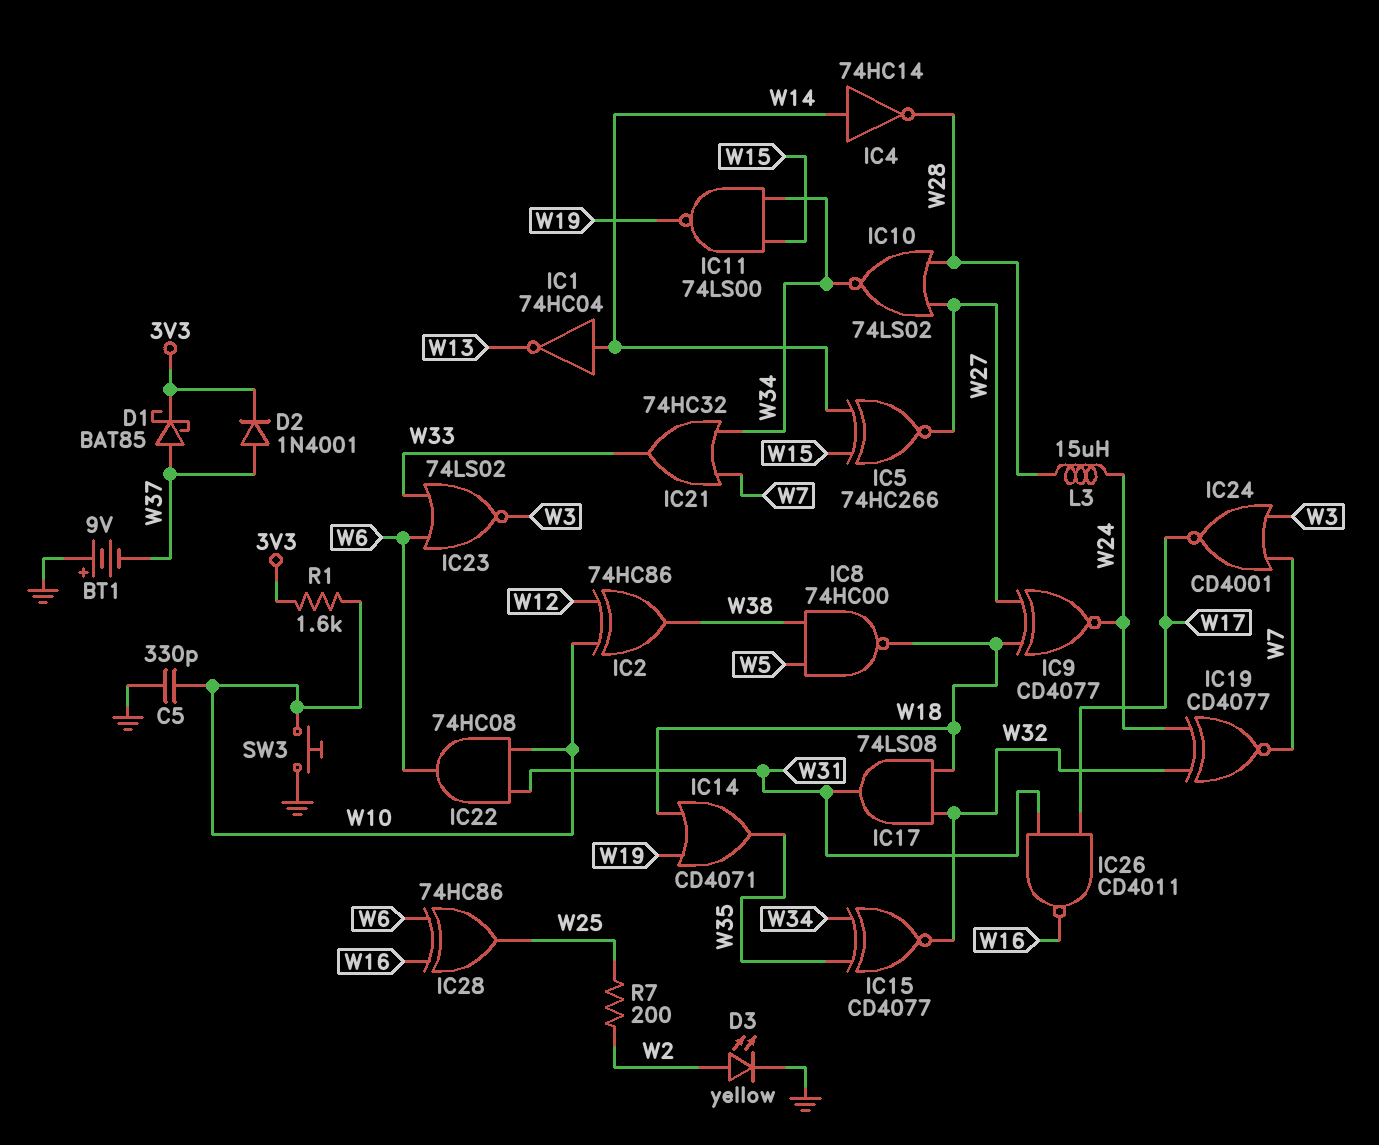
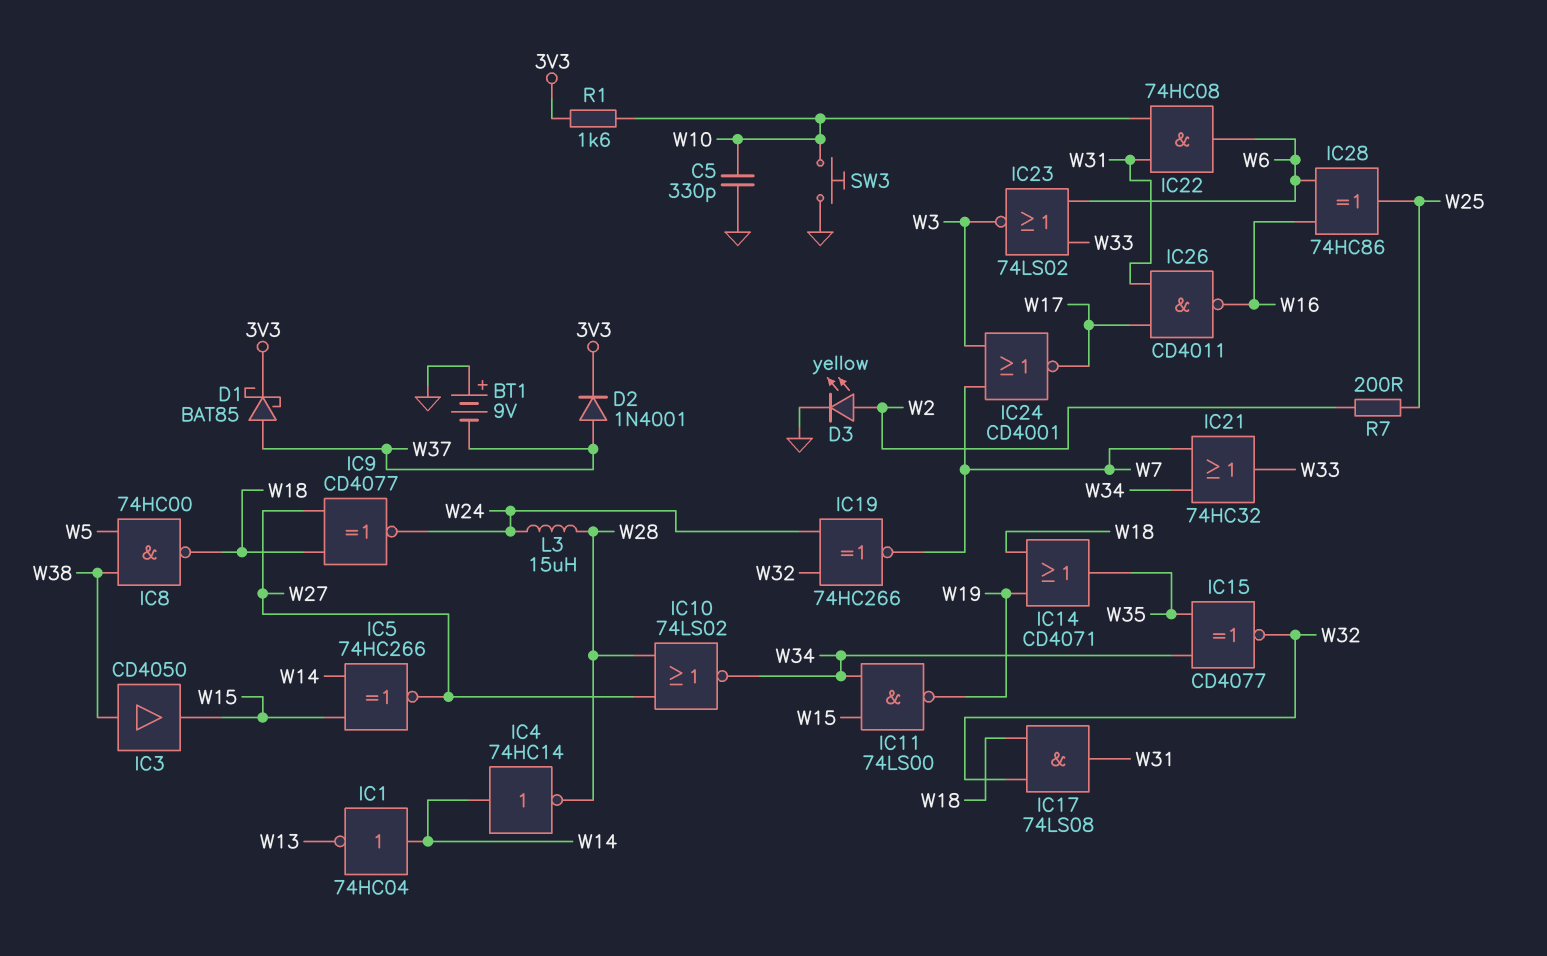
IC2: XOR 74HC86 (in W10, in W12, out W38) -> none
IC3: none -> buffer CD4050 (in W38, out W15)
IC19: XNOR CD4077 (in W24, in W32, out W7) -> XNOR 74HC266 (in W24, in W32, out W7)

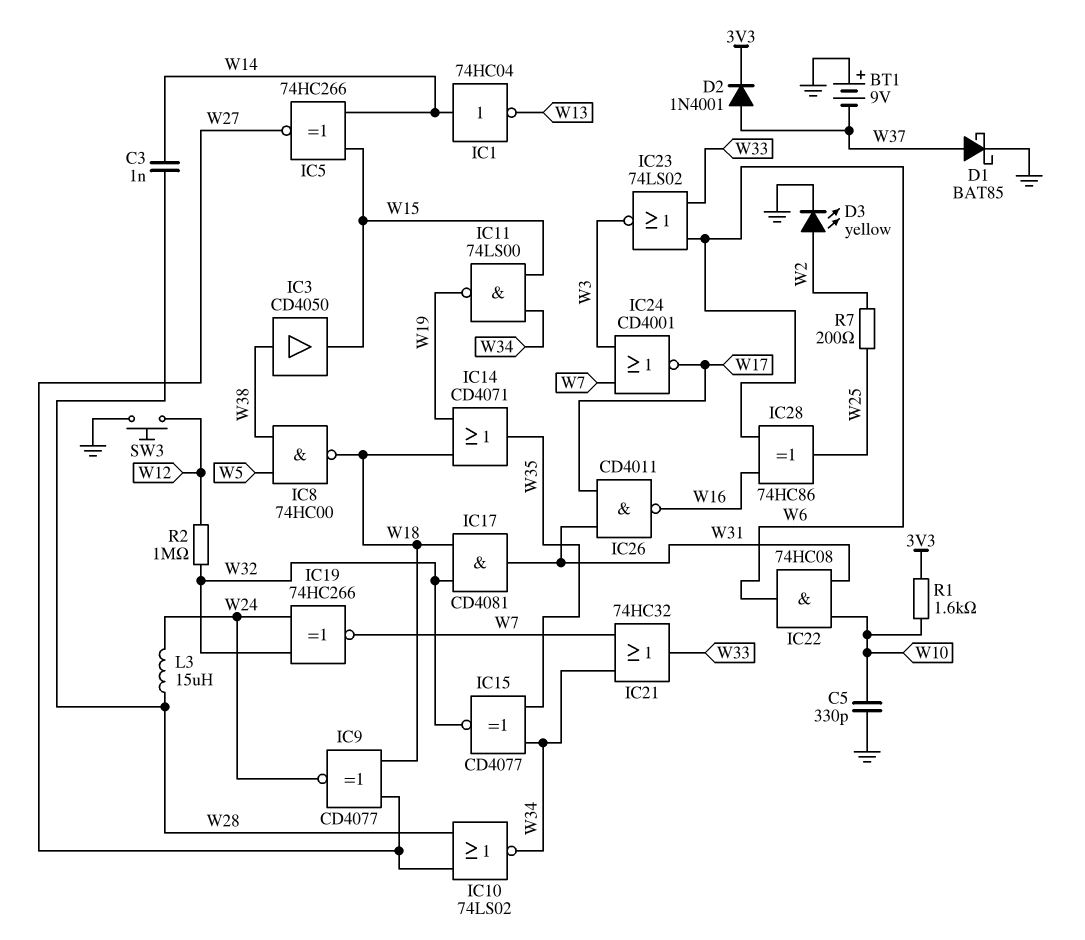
C3: none -> 1nF (W14, W28)
D1: schottky BAT85 (A W37, K 3V3) -> schottky BAT85 (A W37, K GND)
IC4: NOT 74HC14 (in W14, out W28) -> none
IC17: AND 74LS08 (in W18, in W32, out W31) -> AND CD4081 (in W18, in W32, out W31)
R2: none -> 1M (W12, W32)
SW3: button (GND, W10) -> button (GND, W12)

